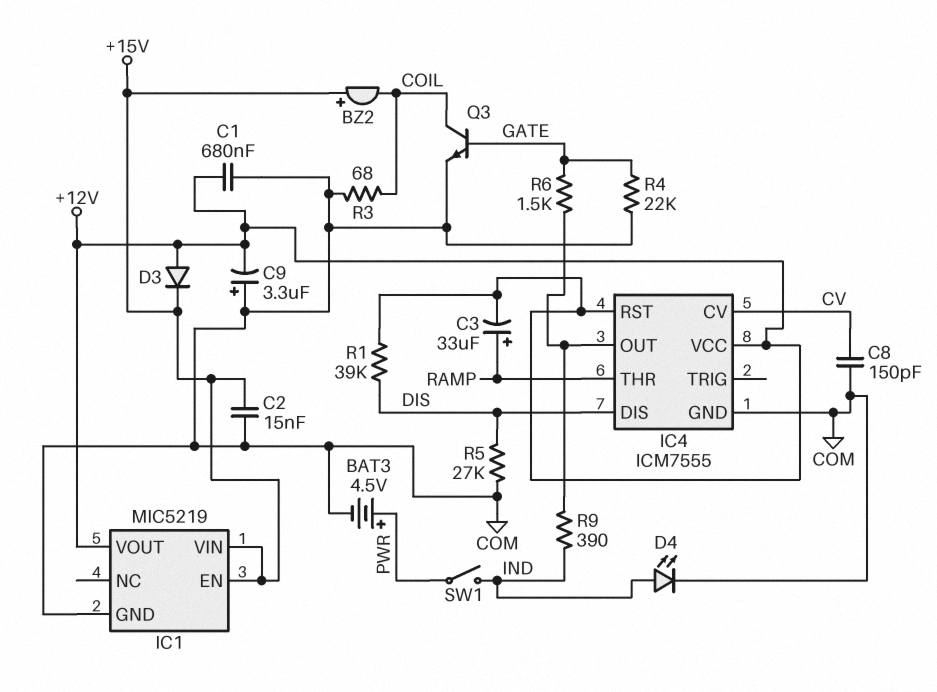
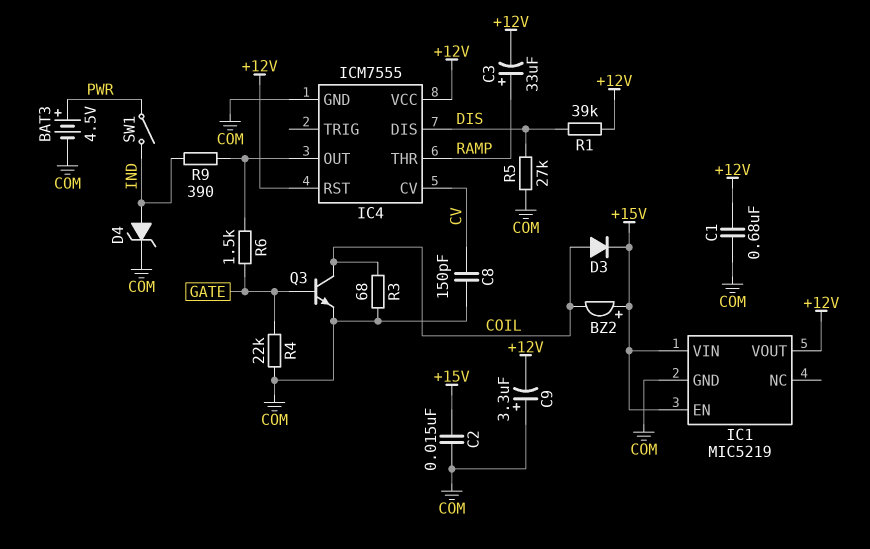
D3: diode (A +12V, K +15V) -> diode (A COIL, K +15V)
D4: LED (A IND, K COM) -> zener (A IND, K COM)

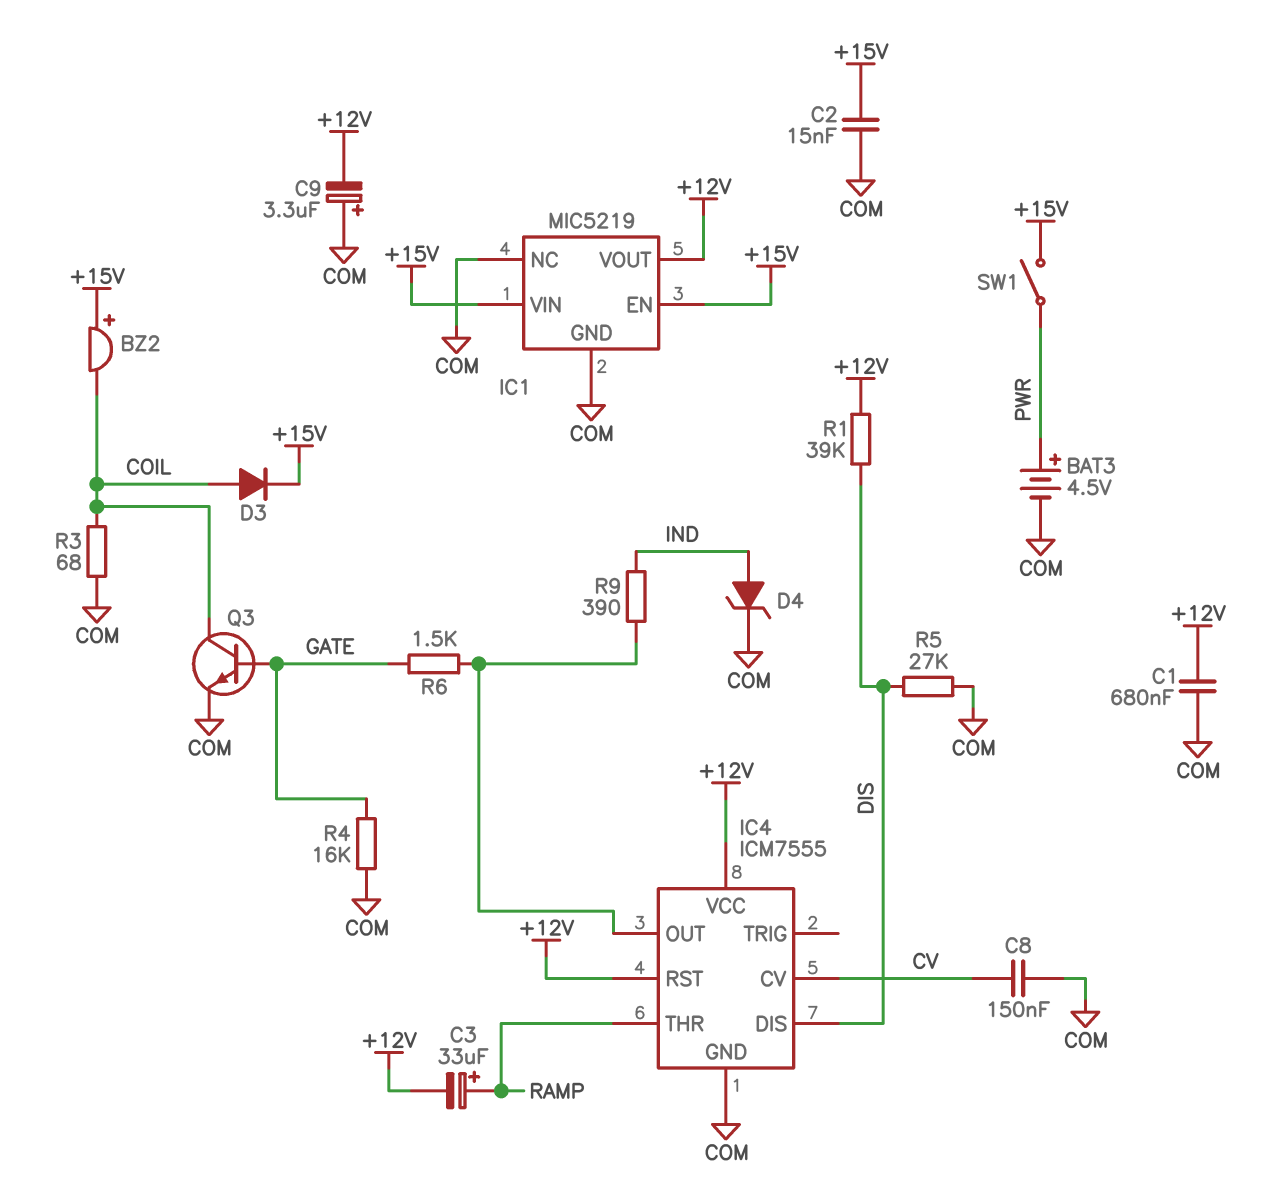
C8: 150pF (COM, CV) -> 150nF (COM, CV)
IC1 pin NC: none -> COM
R4: 22k (COM, GATE) -> 16k (COM, GATE)
SW1: switch (IND, PWR) -> switch (+15V, PWR)

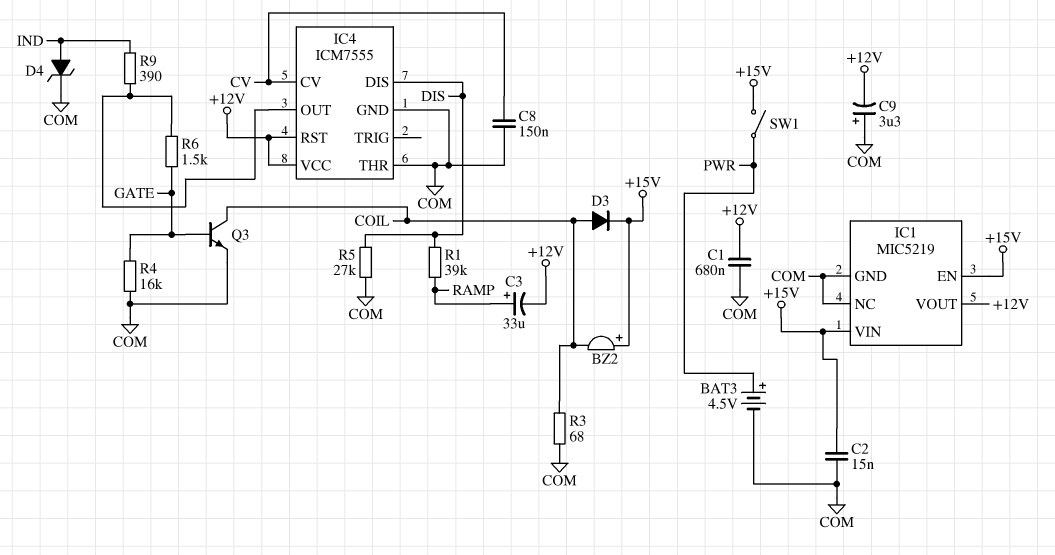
IC4 pin THR: RAMP -> COM
R1: 39k (+12V, DIS) -> 39k (DIS, RAMP)

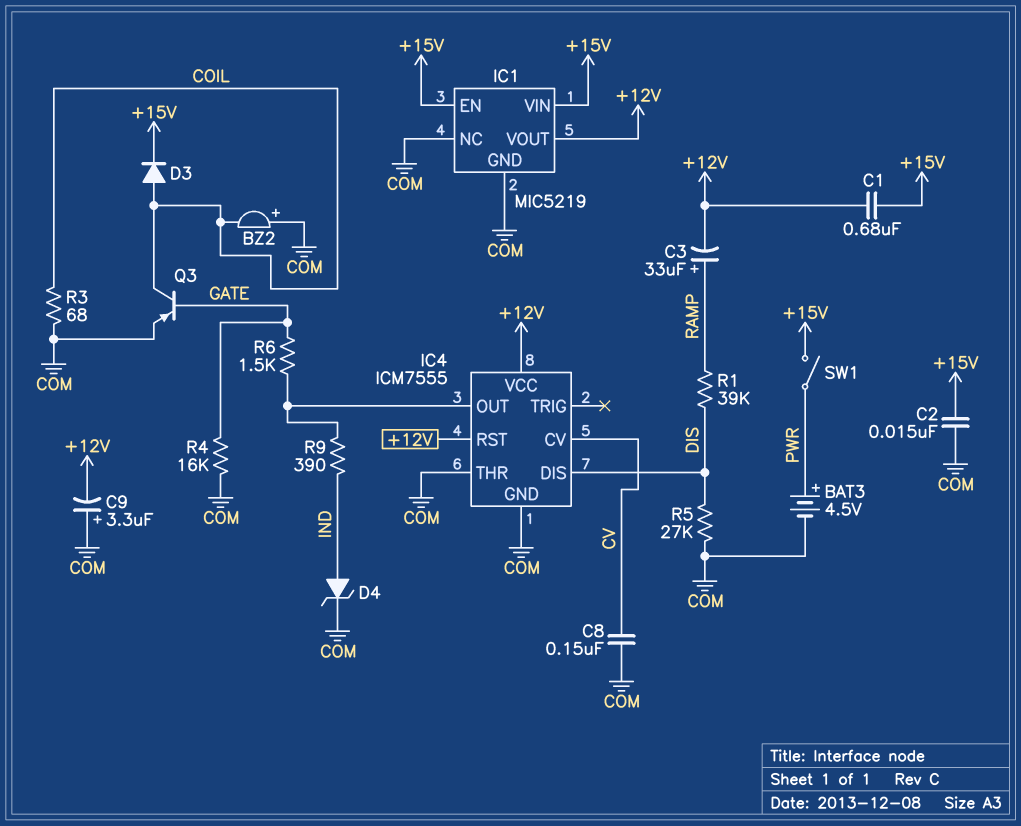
BZ2: buzzer (plus +15V, minus COIL) -> buzzer (plus COM, minus COIL)
C1: 680nF (+12V, COM) -> 680nF (+12V, +15V)
Q3: NPN (B GATE, C COIL, E COM) -> PNP (B GATE, C COIL, E COM)

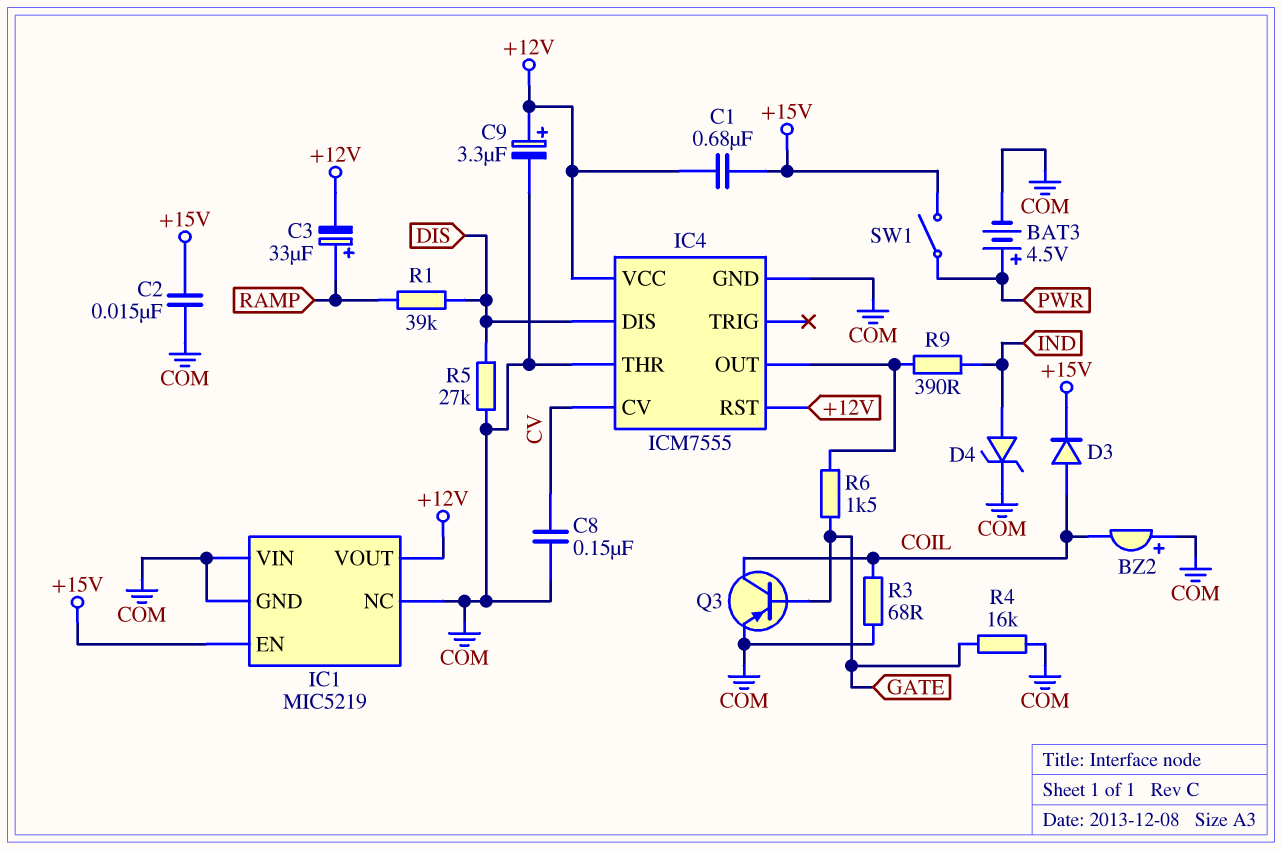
C9: 3.3uF (plus COM, minus +12V) -> 3.3uF (plus +12V, minus COM)
IC1 pin VIN: +15V -> COM

